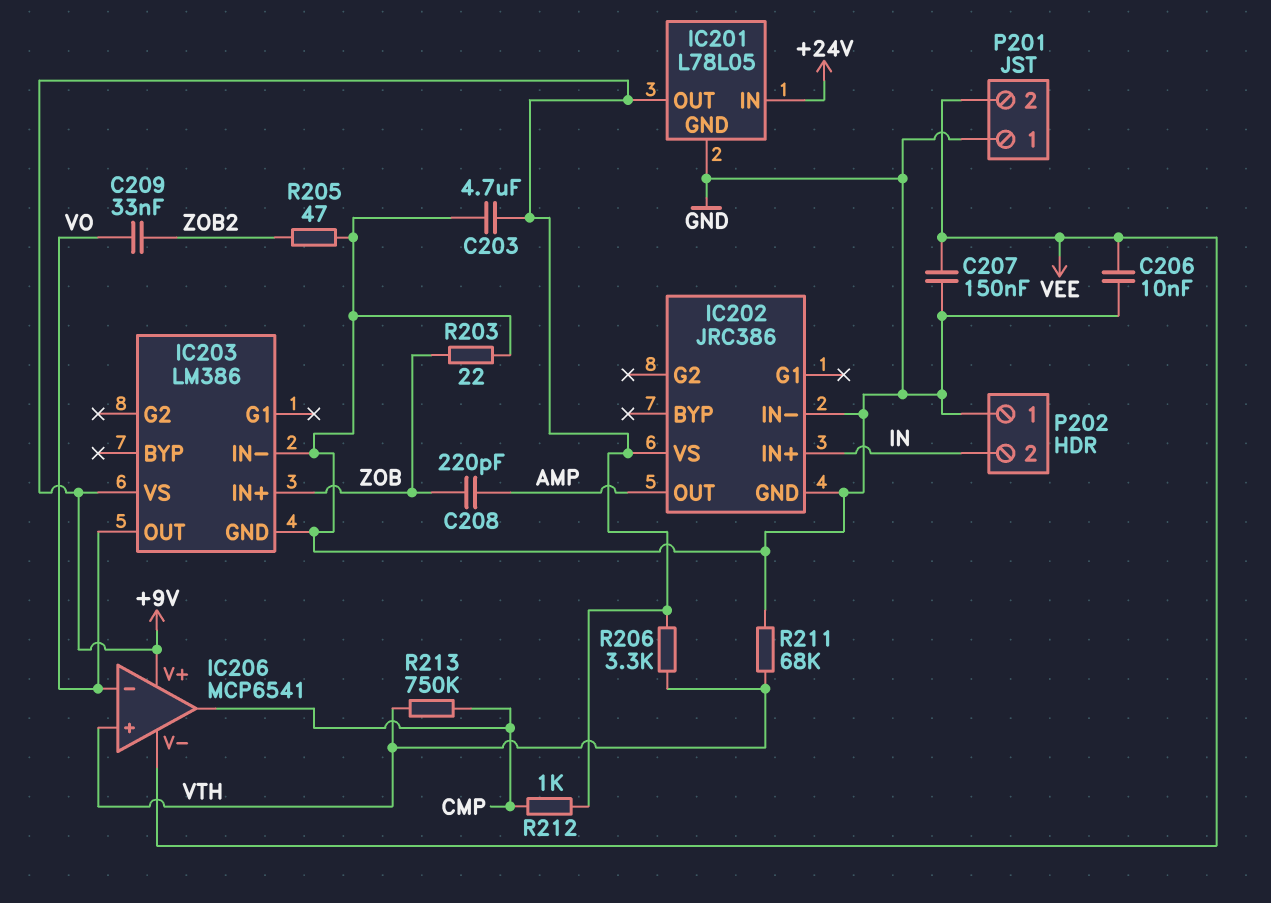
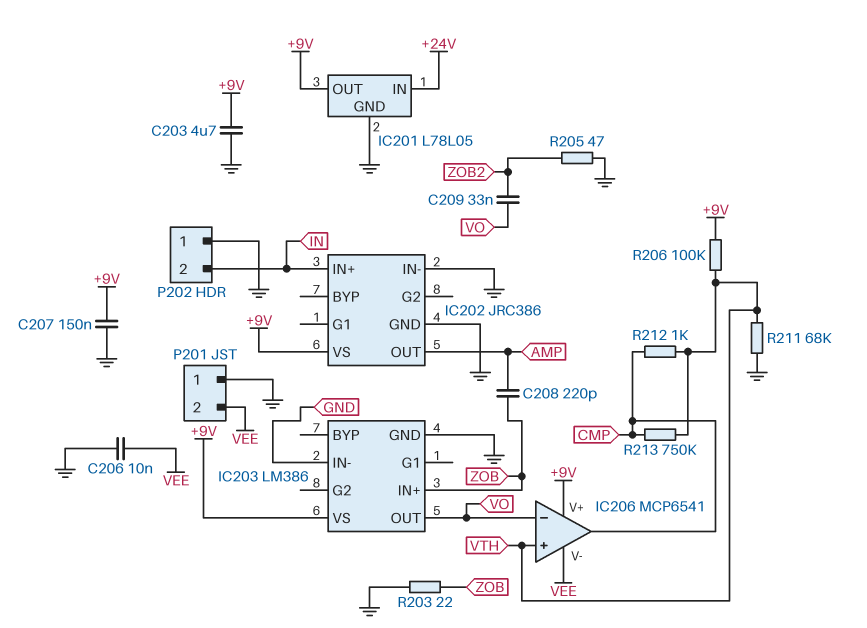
C207: 150nF (GND, VEE) -> 150nF (+9V, GND)
R206: 3.3k (+9V, VTH) -> 100k (+9V, VTH)
R212: 1k (+9V, CMP) -> 1k (CMP, VTH)

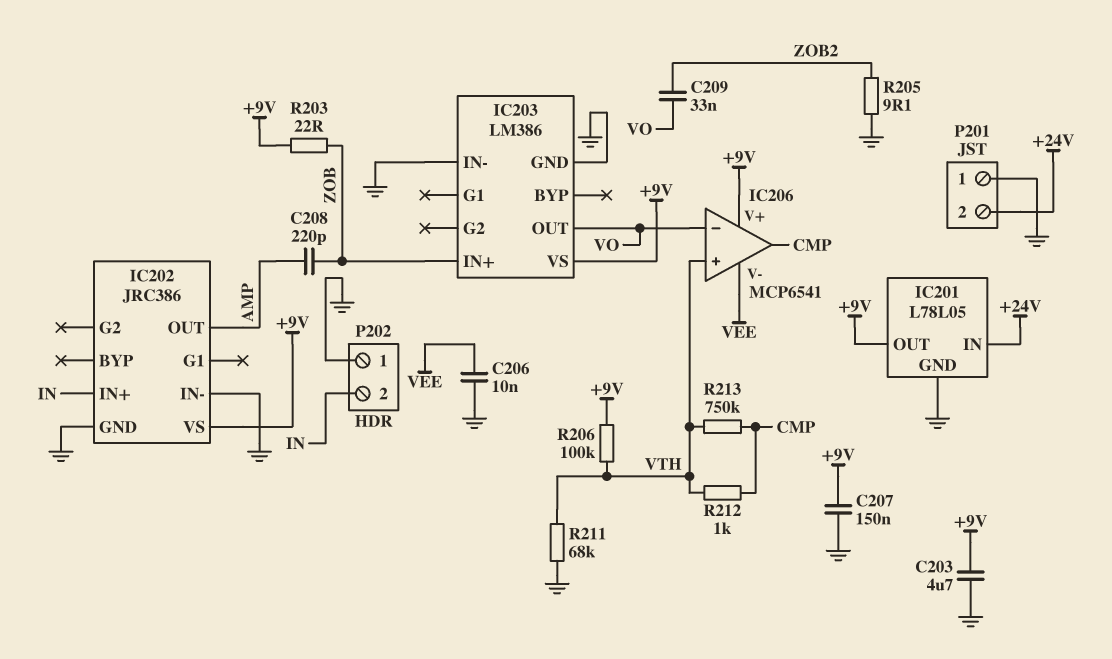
P201 pin 2: VEE -> +24V
R203: 22 (GND, ZOB) -> 22 (+9V, ZOB)
R205: 47 (GND, ZOB2) -> 9.1 (GND, ZOB2)

